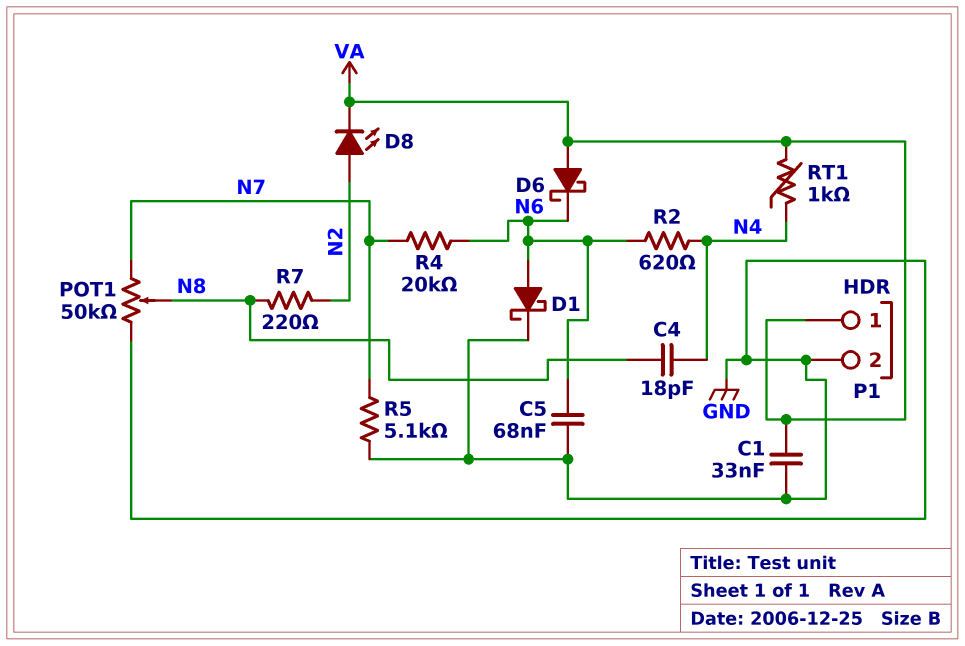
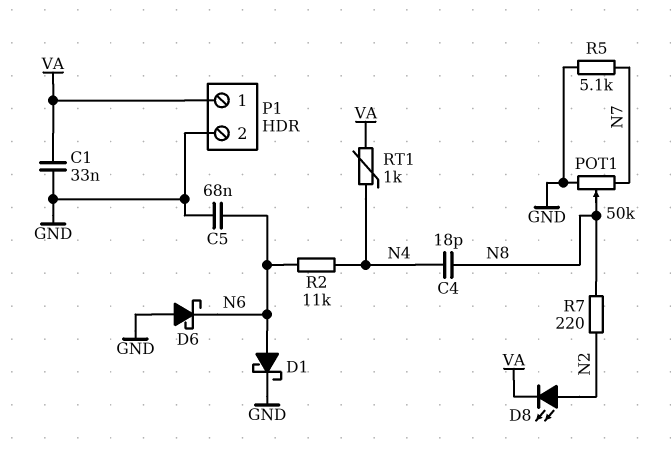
D6: schottky (A VA, K N6) -> schottky (A GND, K N6)
R2: 620 (N4, N6) -> 11k (N4, N6)
R4: 20k (N6, N7) -> none

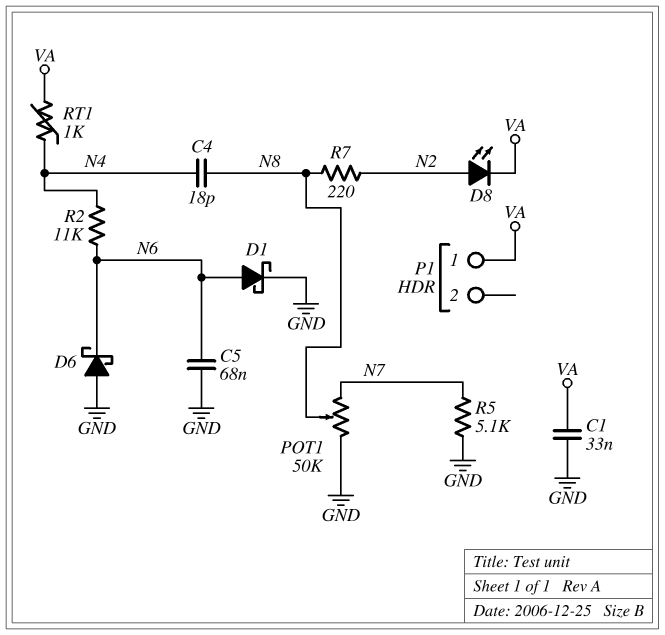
P1 pin 2: GND -> none

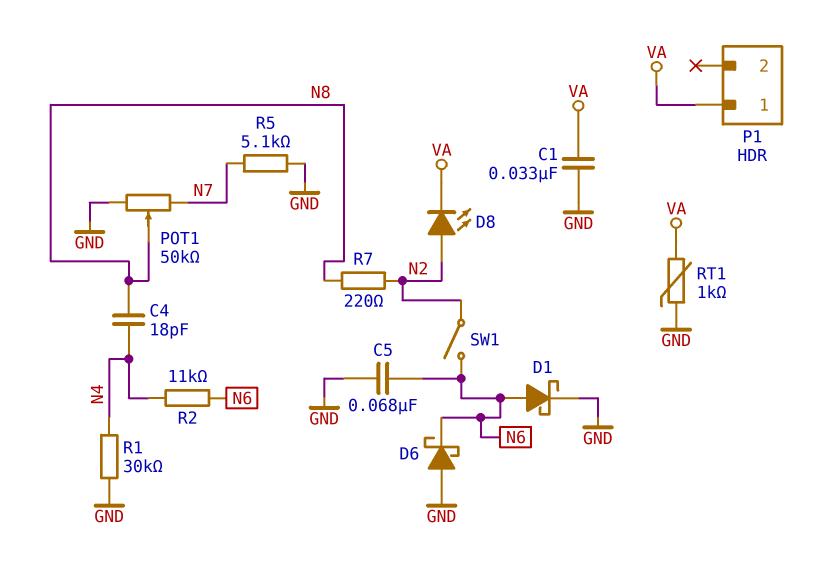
R1: none -> 30k (GND, N4)
RT1: 1k (N4, VA) -> 1k (GND, VA)
SW1: none -> switch (N2, N6)

